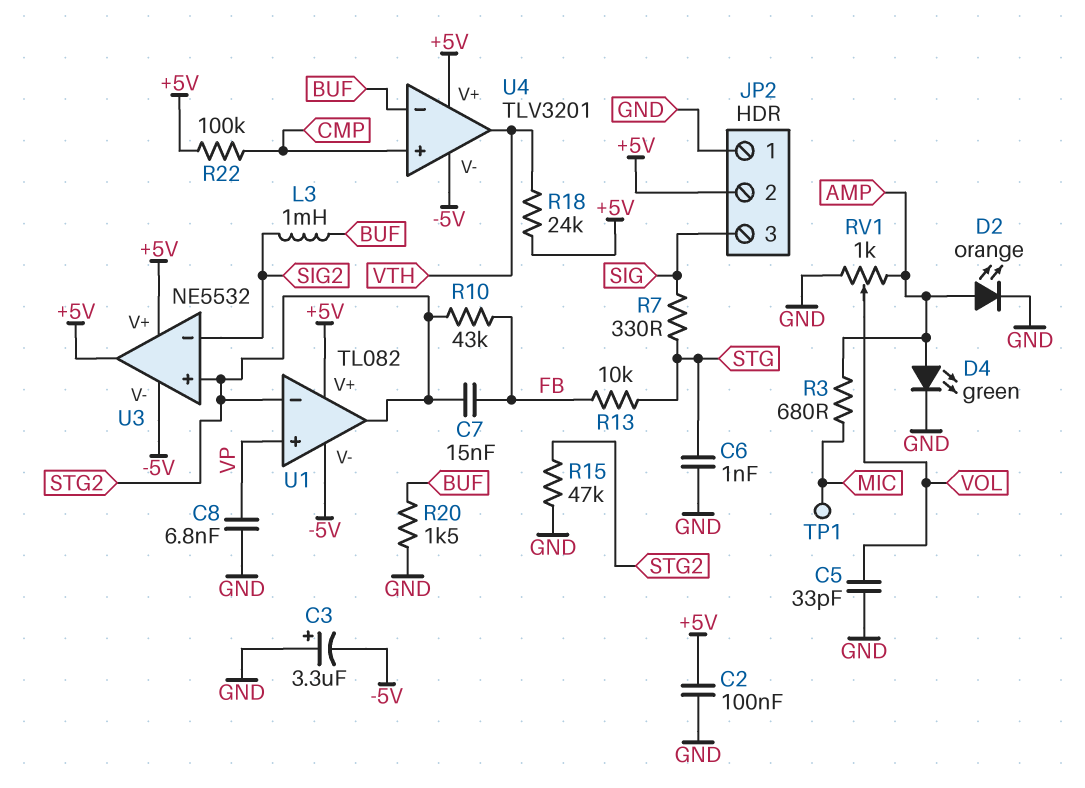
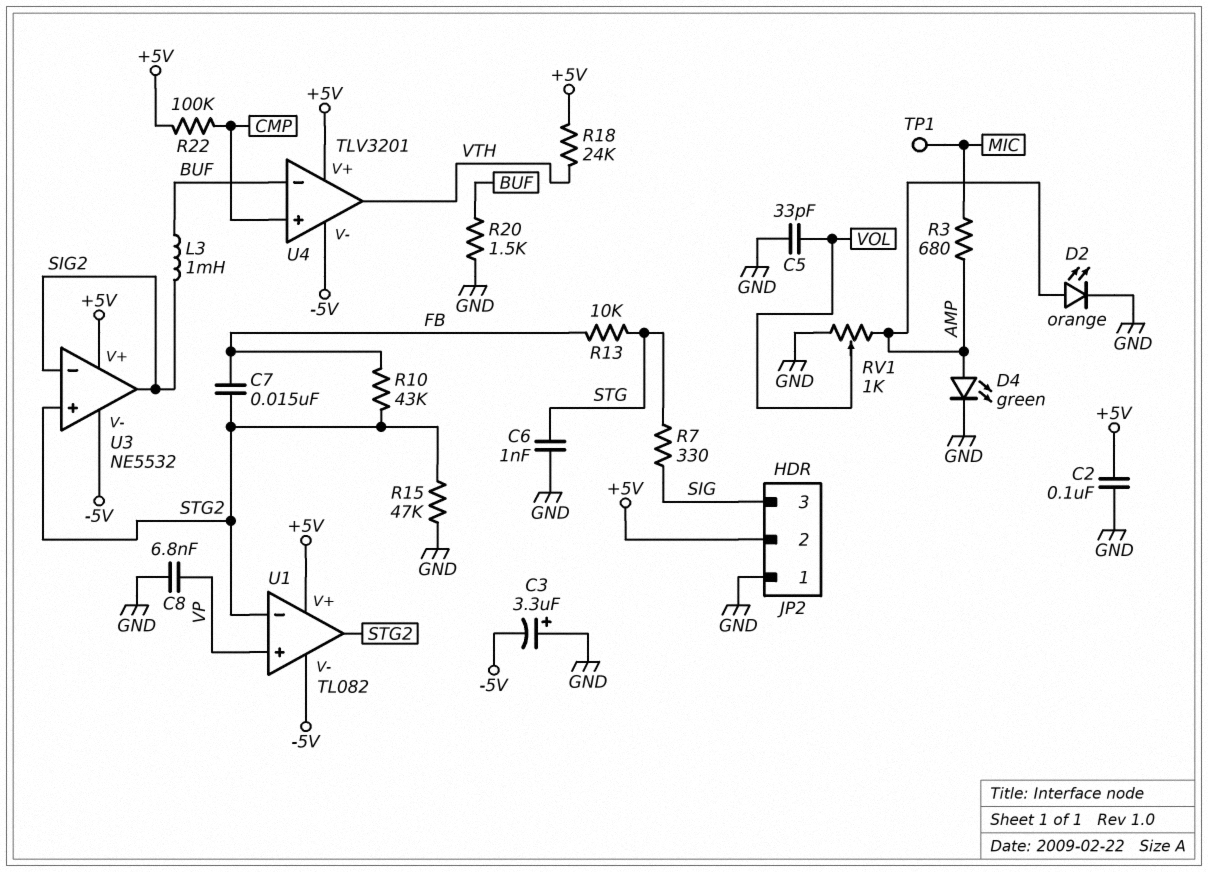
U3 pin out: +5V -> SIG2

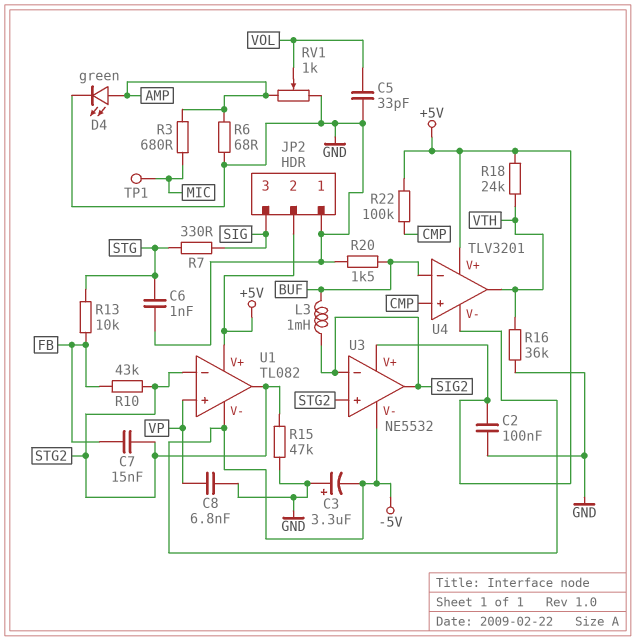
D2: LED orange (A AMP, K GND) -> none
R6: none -> 68 (AMP, GND)
R16: none -> 36k (GND, VTH)

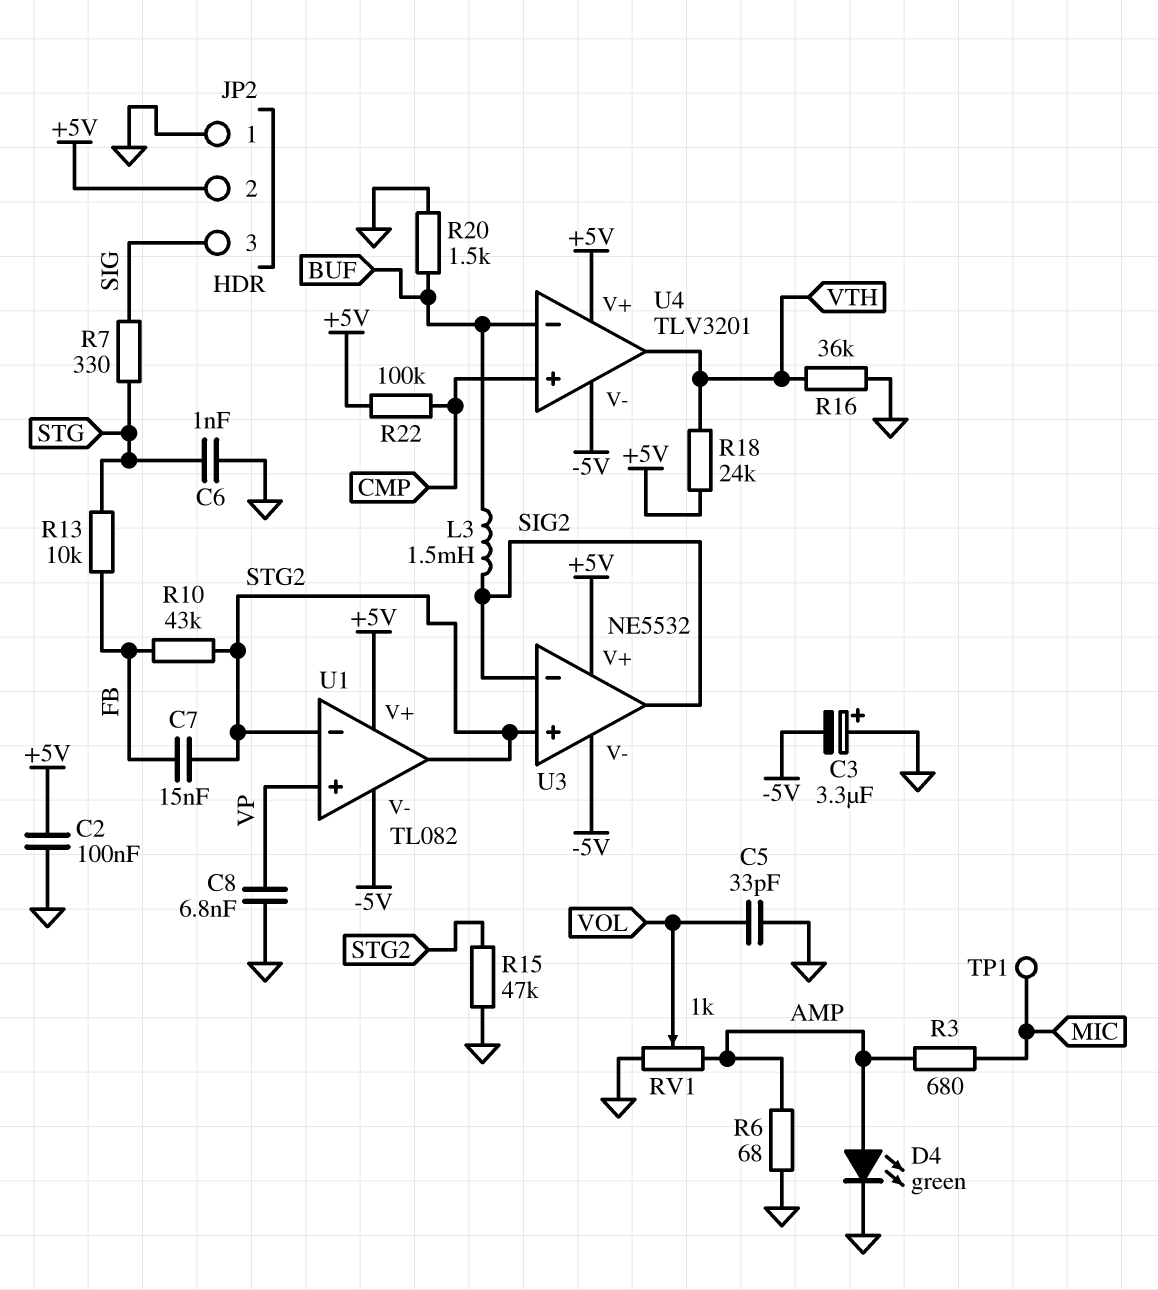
L3: 1mH (BUF, SIG2) -> 1.5mH (BUF, SIG2)

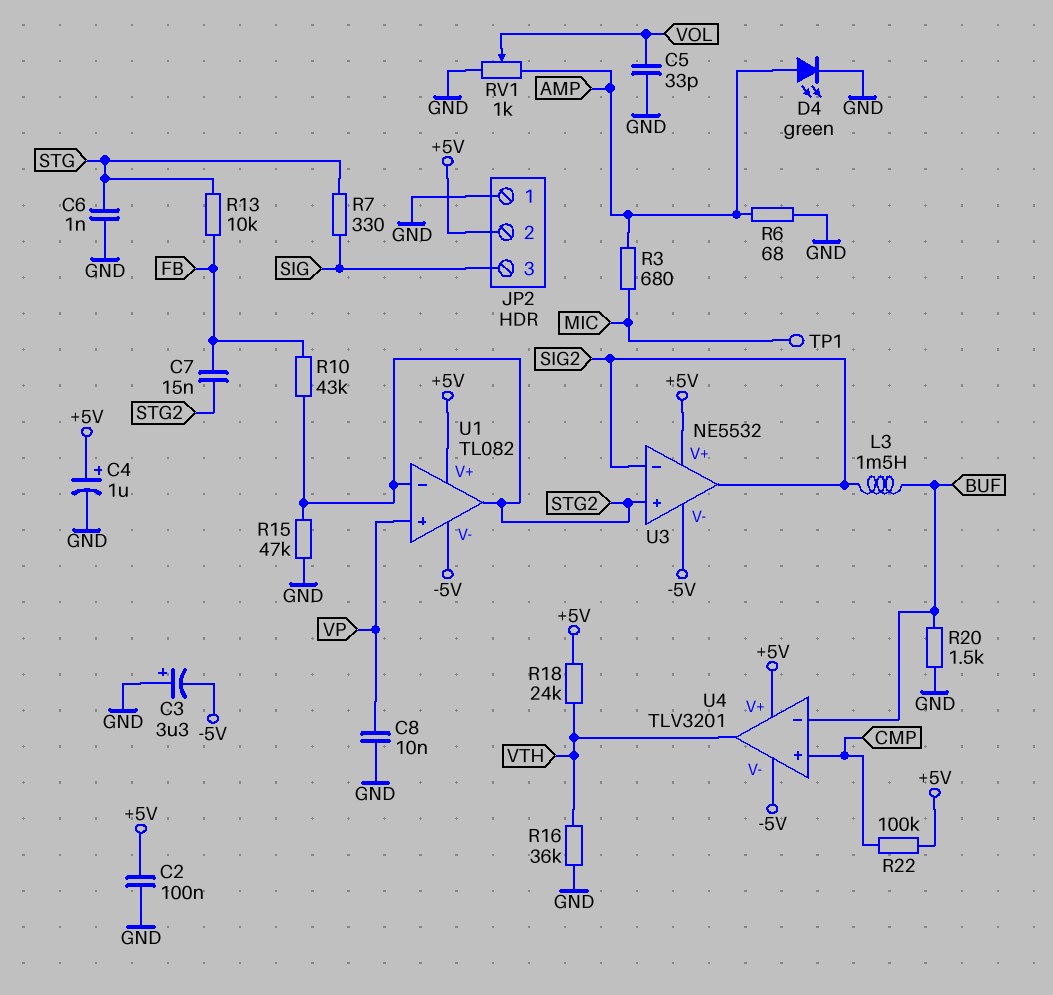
C4: none -> 1uF (plus +5V, minus GND)
C8: 6.8nF (GND, VP) -> 10nF (GND, VP)

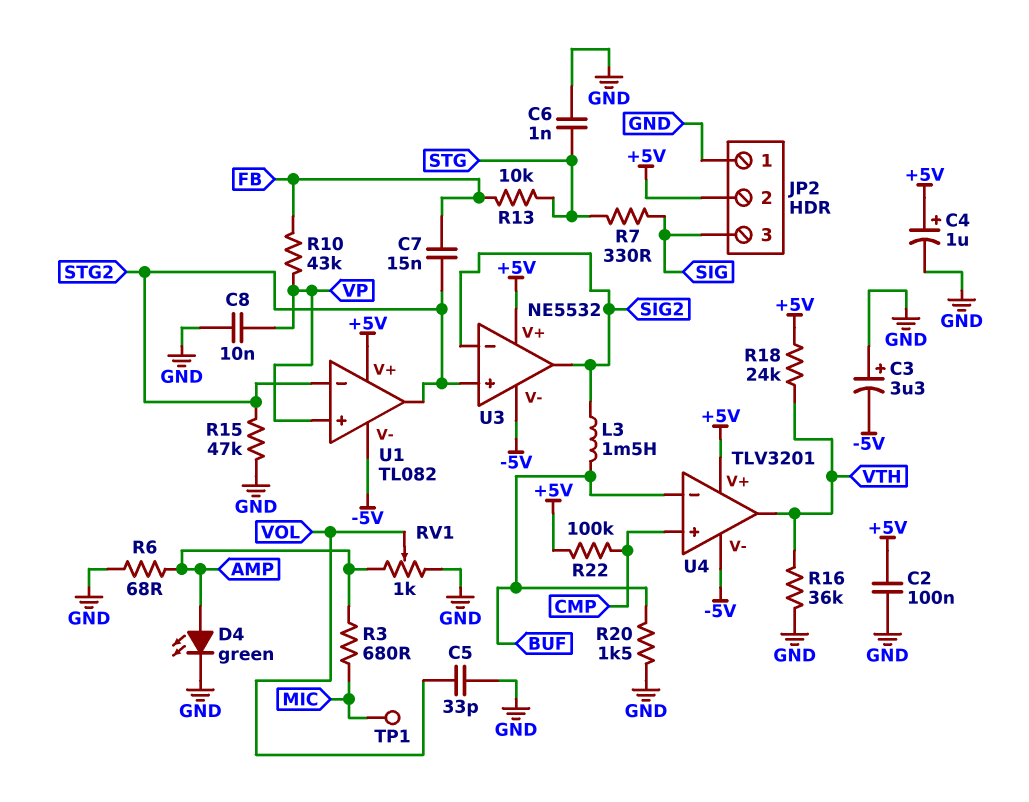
R10: 43k (FB, STG2) -> 43k (FB, VP)

